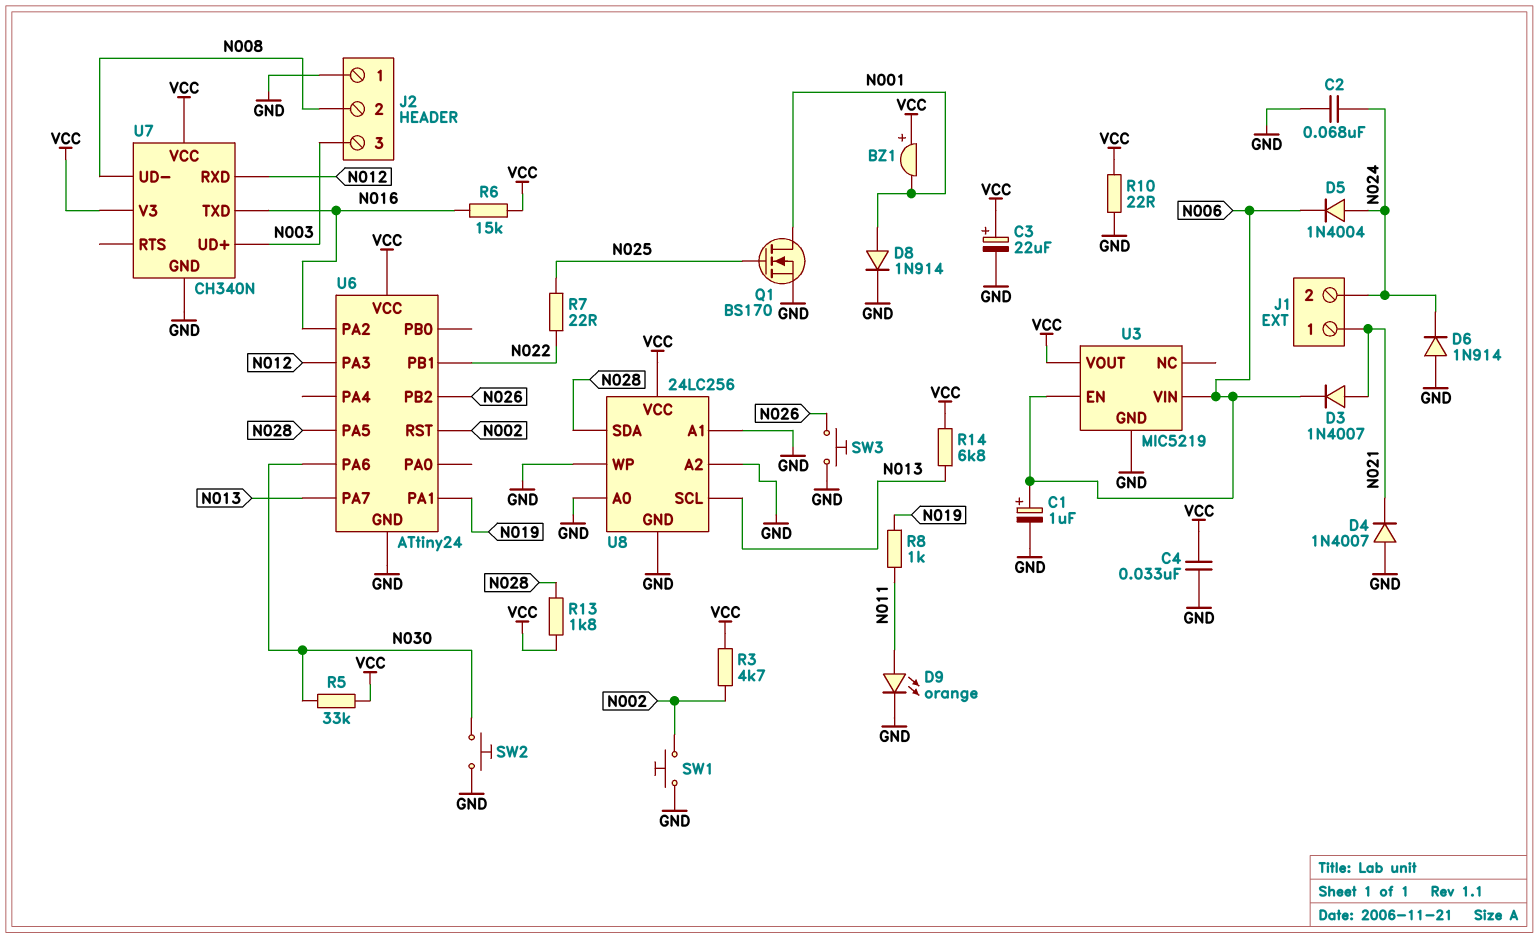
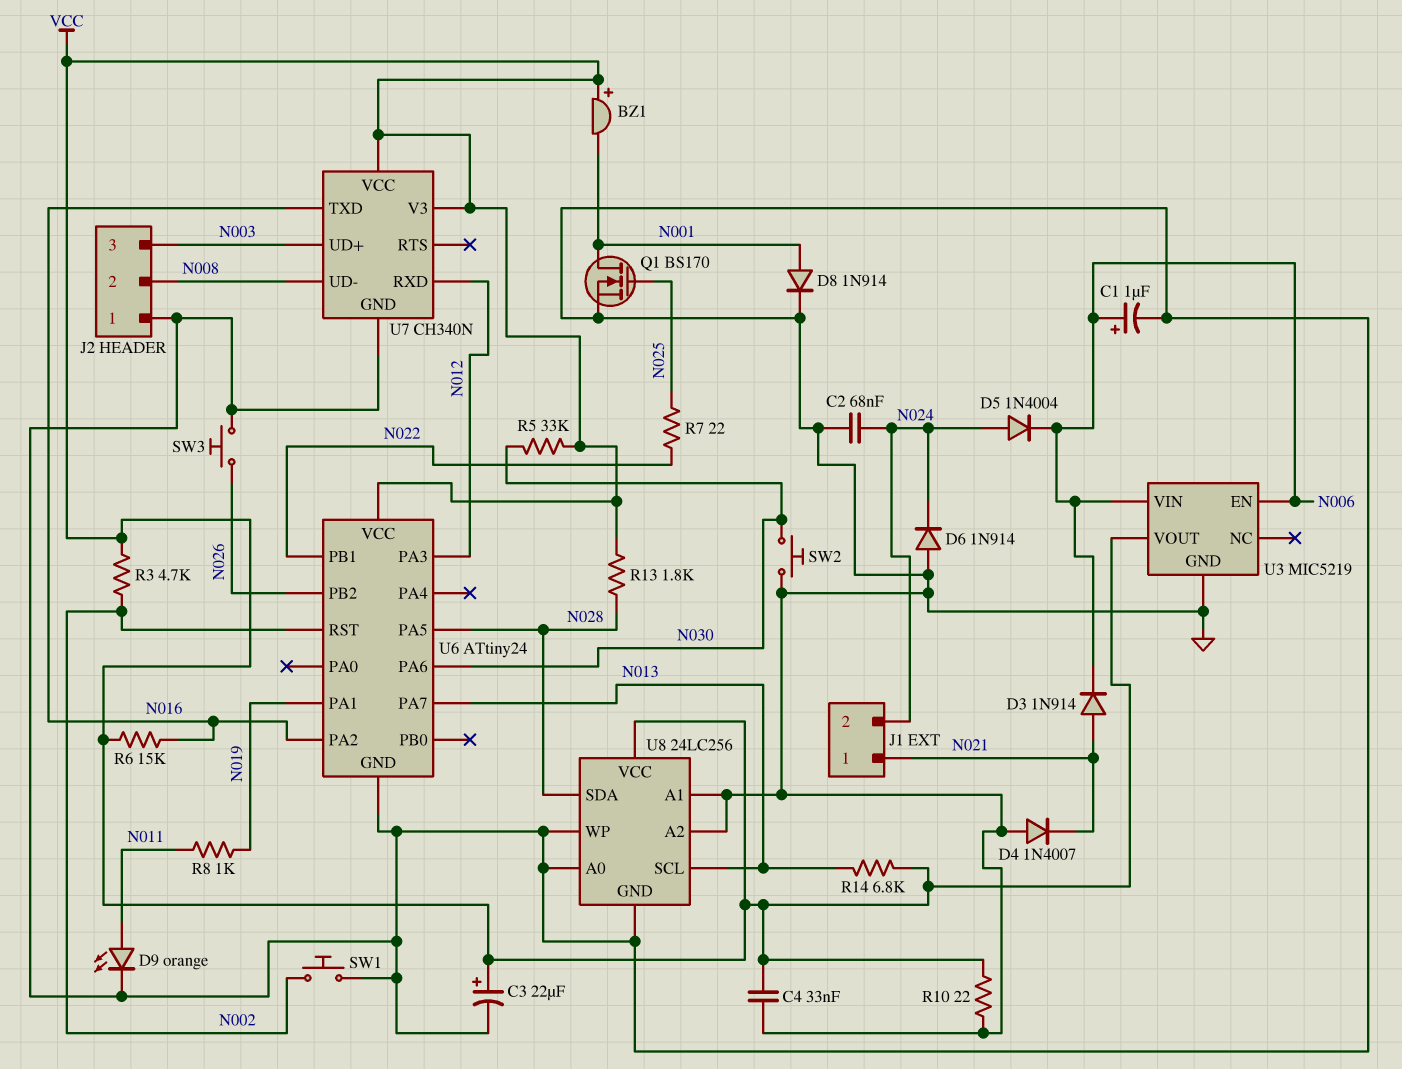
D3: diode 1N4007 (A N021, K N006) -> diode 1N914 (A N021, K N006)

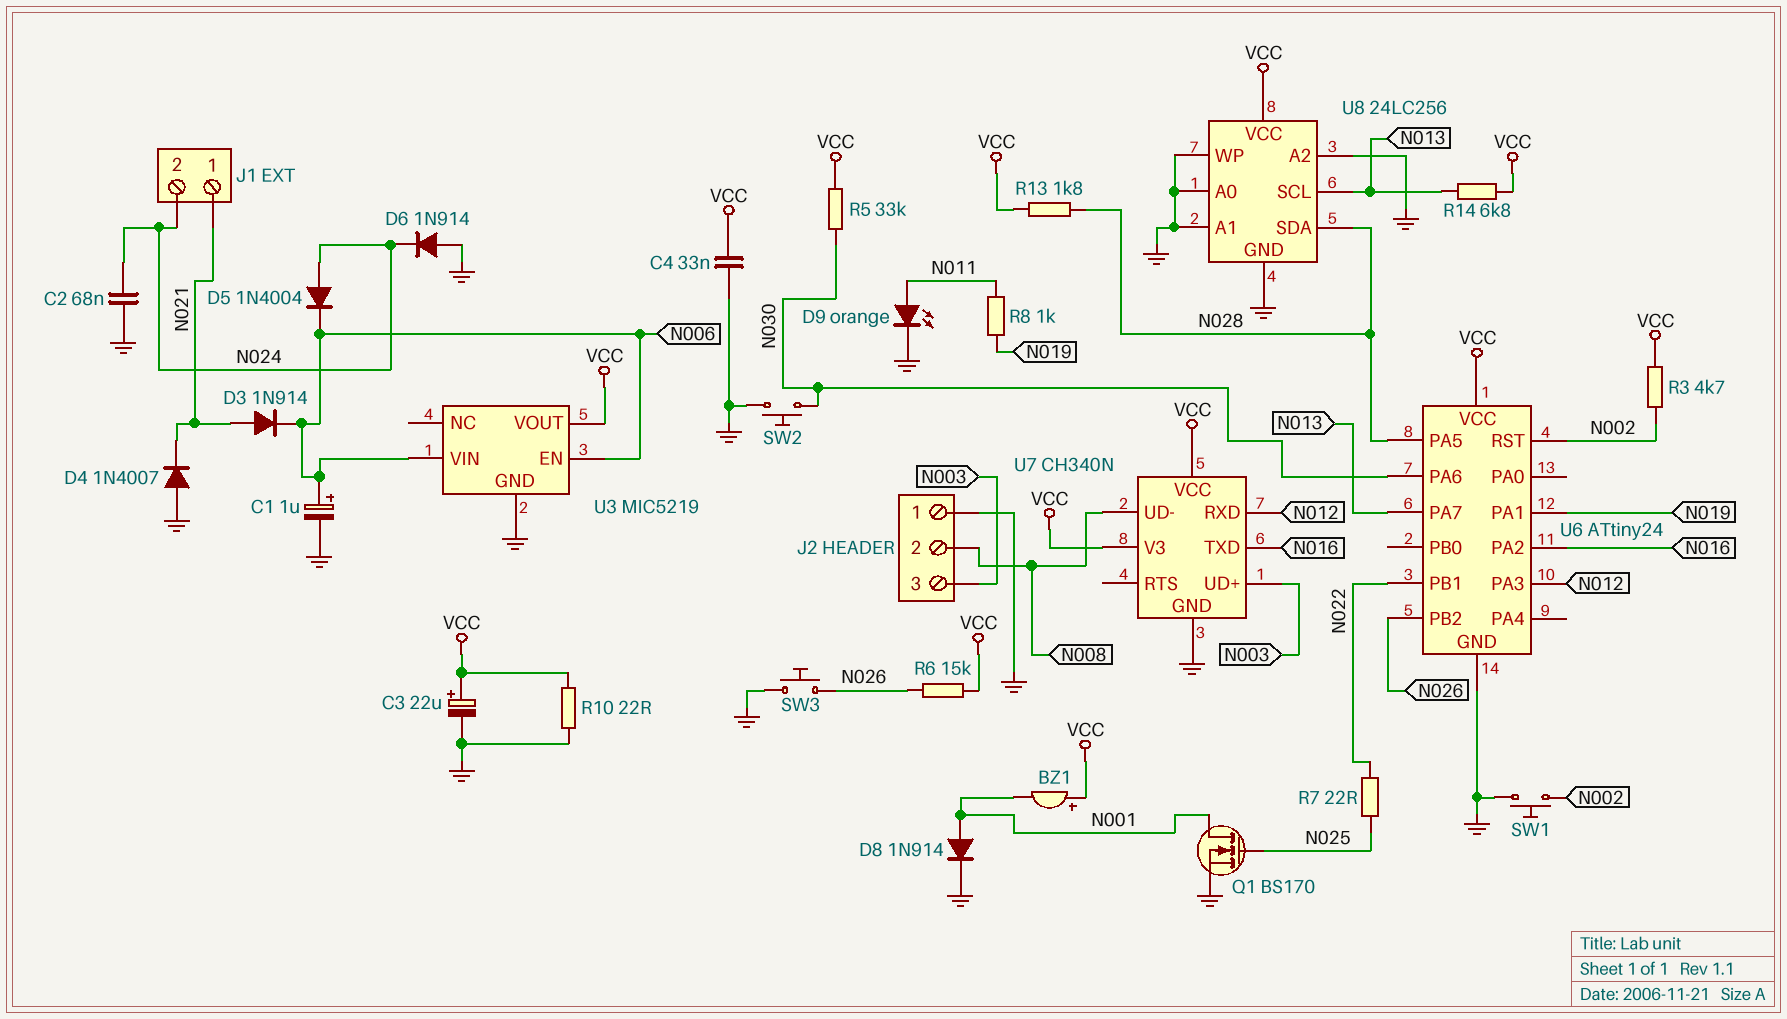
R6: 15k (N016, VCC) -> 15k (N026, VCC)

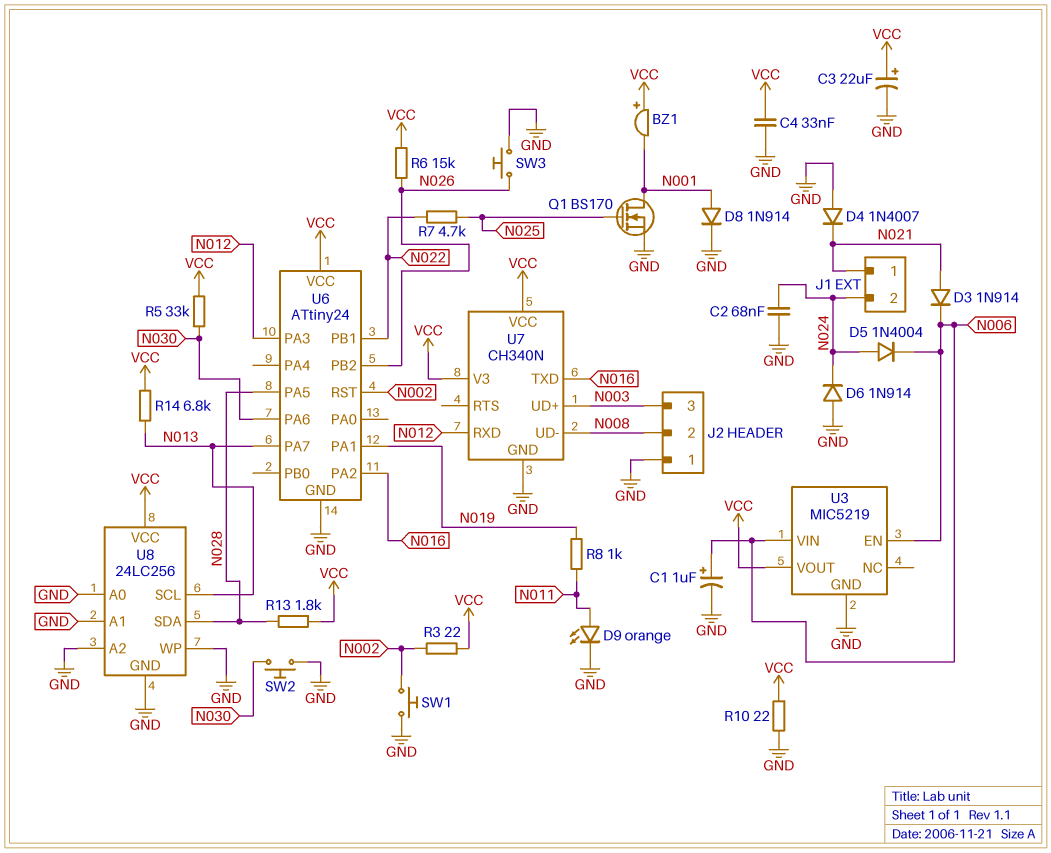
R3: 4.7k (N002, VCC) -> 22 (N002, VCC)
R7: 22 (N022, N025) -> 4.7k (N022, N025)

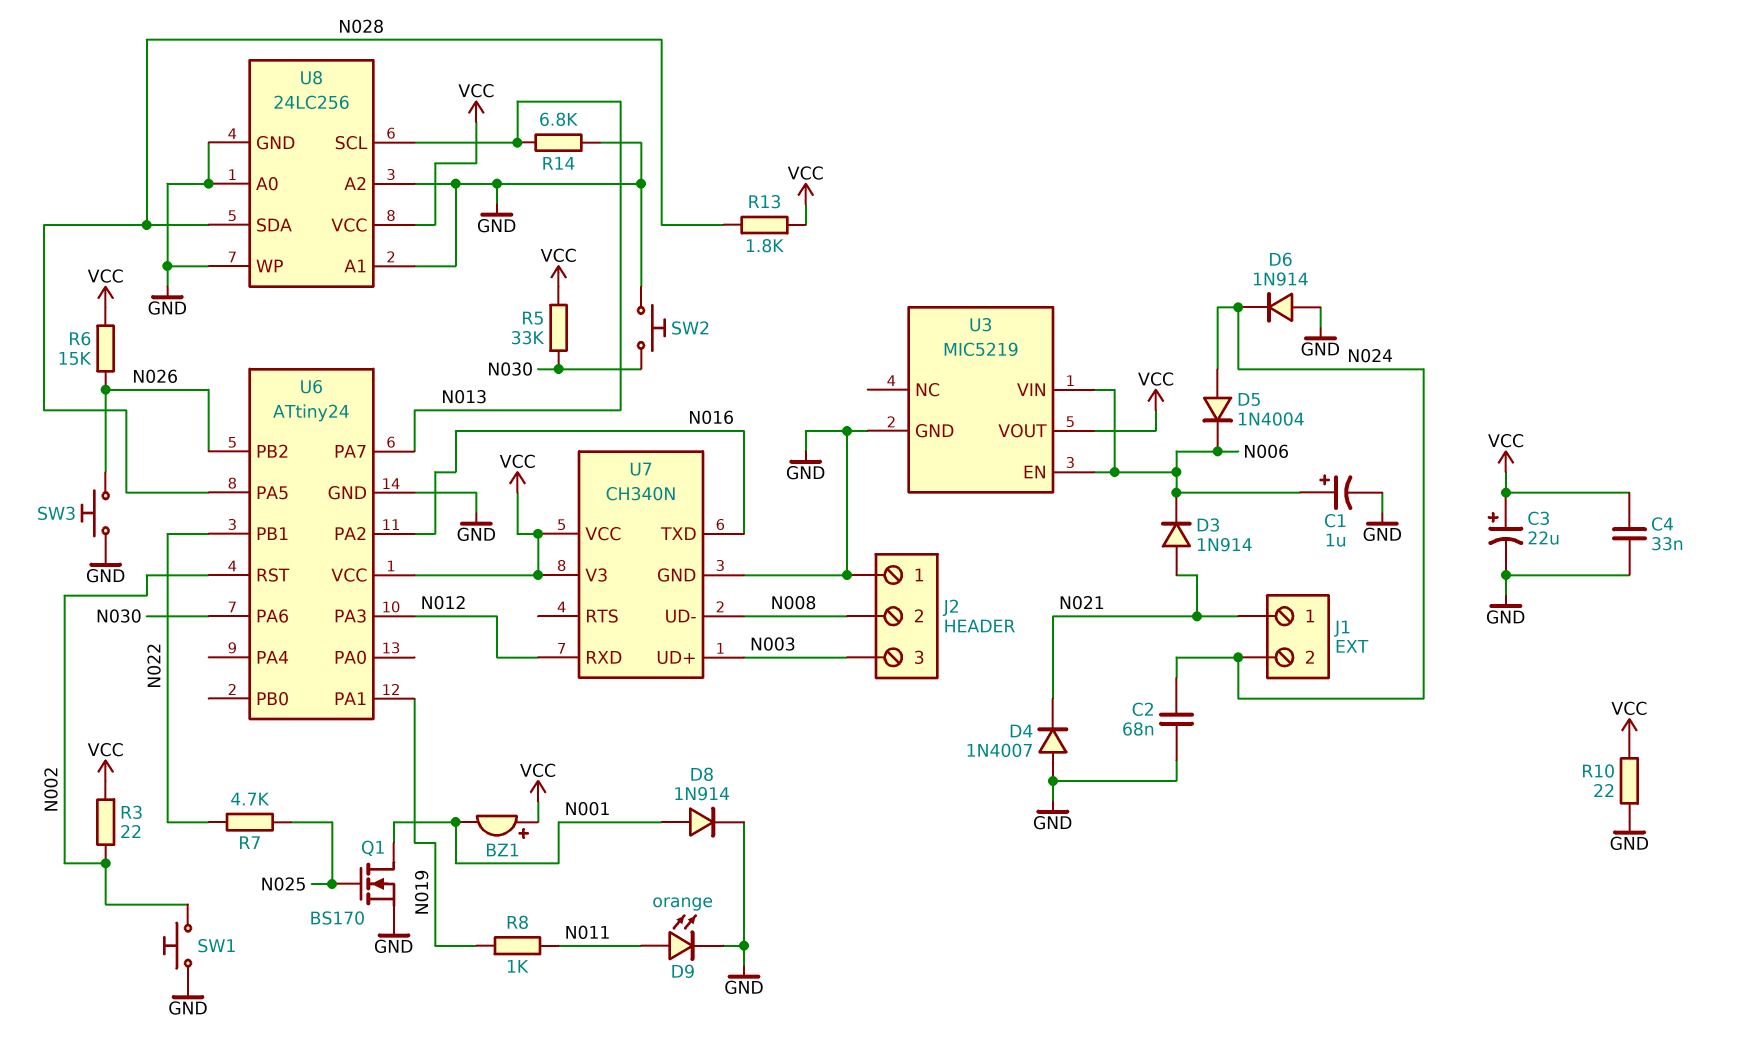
R14: 6.8k (N013, VCC) -> 6.8k (GND, N013)

